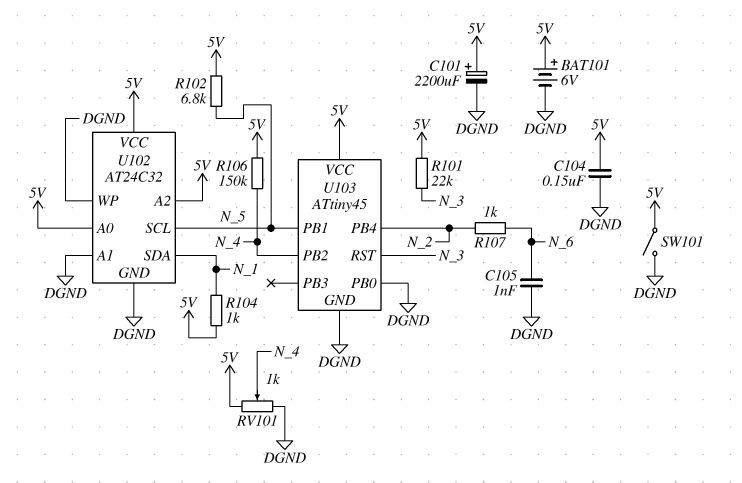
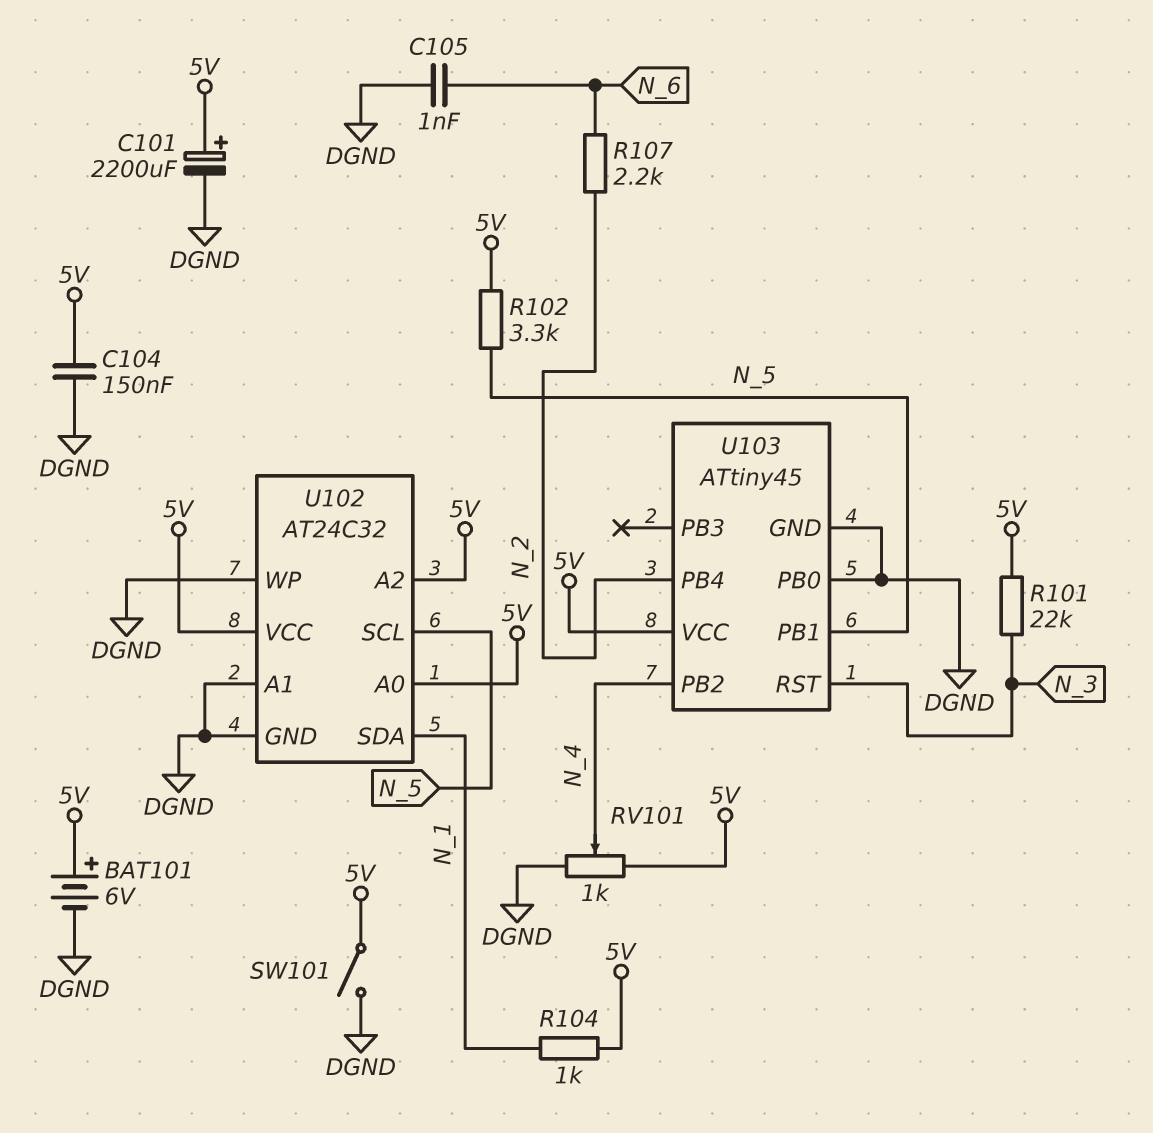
R102: 6.8k (5V, N_5) -> 3.3k (5V, N_5)
R106: 150k (5V, N_4) -> none
R107: 1k (N_2, N_6) -> 2.2k (N_2, N_6)

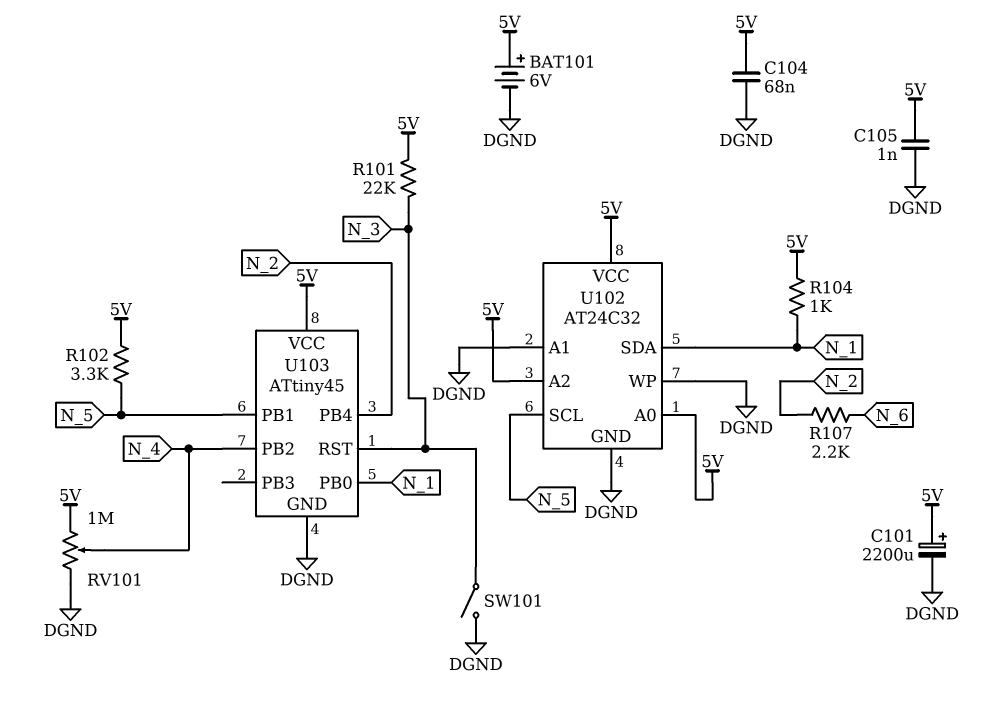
C104: 150nF (5V, DGND) -> 68nF (5V, DGND)
C105: 1nF (DGND, N_6) -> 1nF (5V, DGND)
RV101: 1k (5V, DGND, wiper N_4) -> 1M (5V, DGND, wiper N_4)
SW101: switch (5V, DGND) -> switch (DGND, N_3)
U103 pin PB0: DGND -> N_1

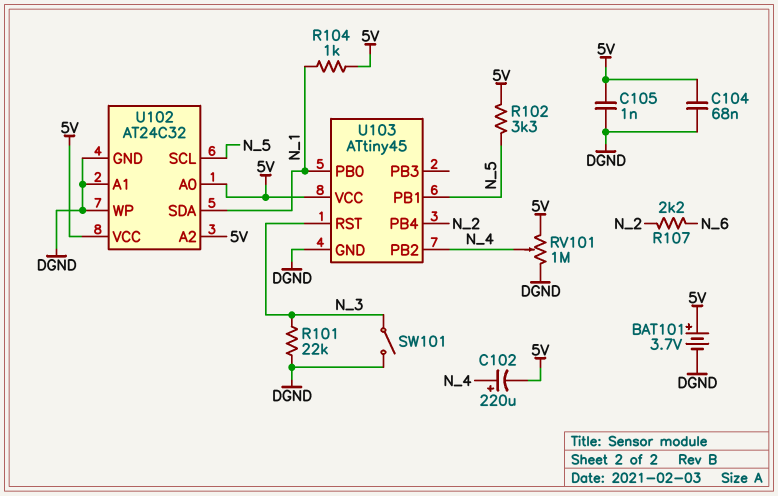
BAT101: 6V (plus 5V, minus DGND) -> 3.7V (plus 5V, minus DGND)
C101: 2200uF (plus 5V, minus DGND) -> none
C102: none -> 220uF (plus N_4, minus 5V)
R101: 22k (5V, N_3) -> 22k (DGND, N_3)

